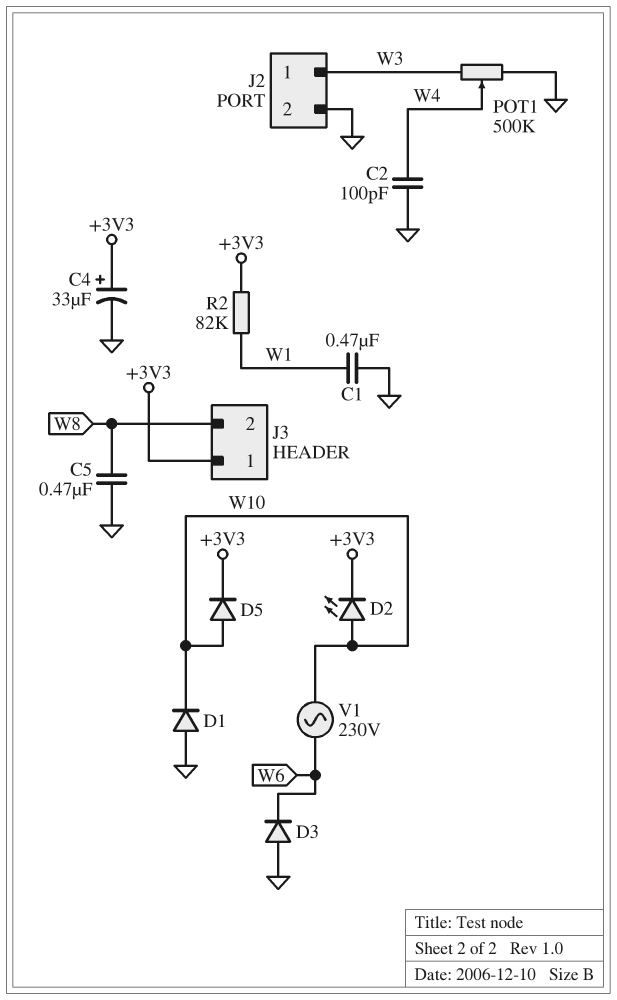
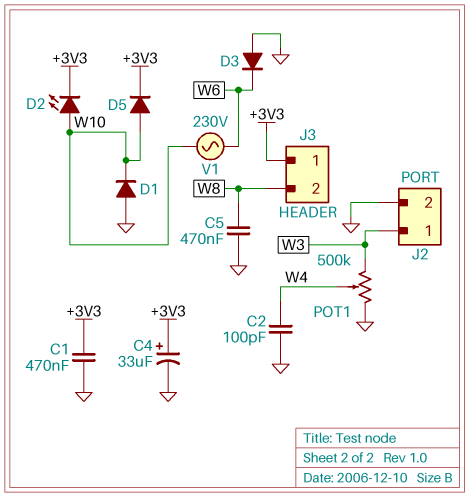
C1: 470nF (GND, W1) -> 470nF (+3V3, GND)
R2: 82k (+3V3, W1) -> none

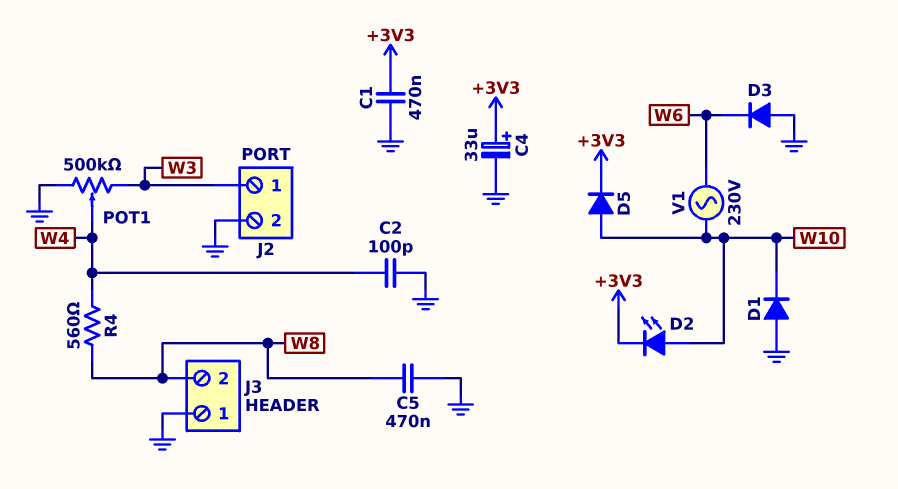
J3 pin 1: +3V3 -> GND
R4: none -> 560 (W4, W8)

